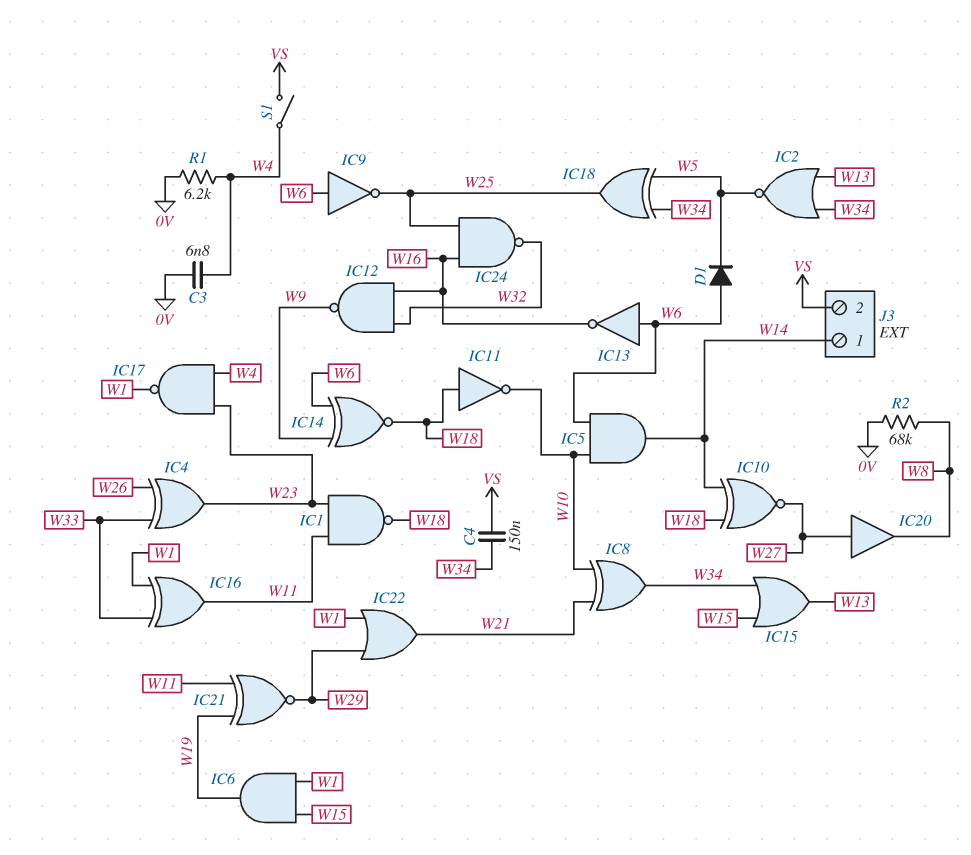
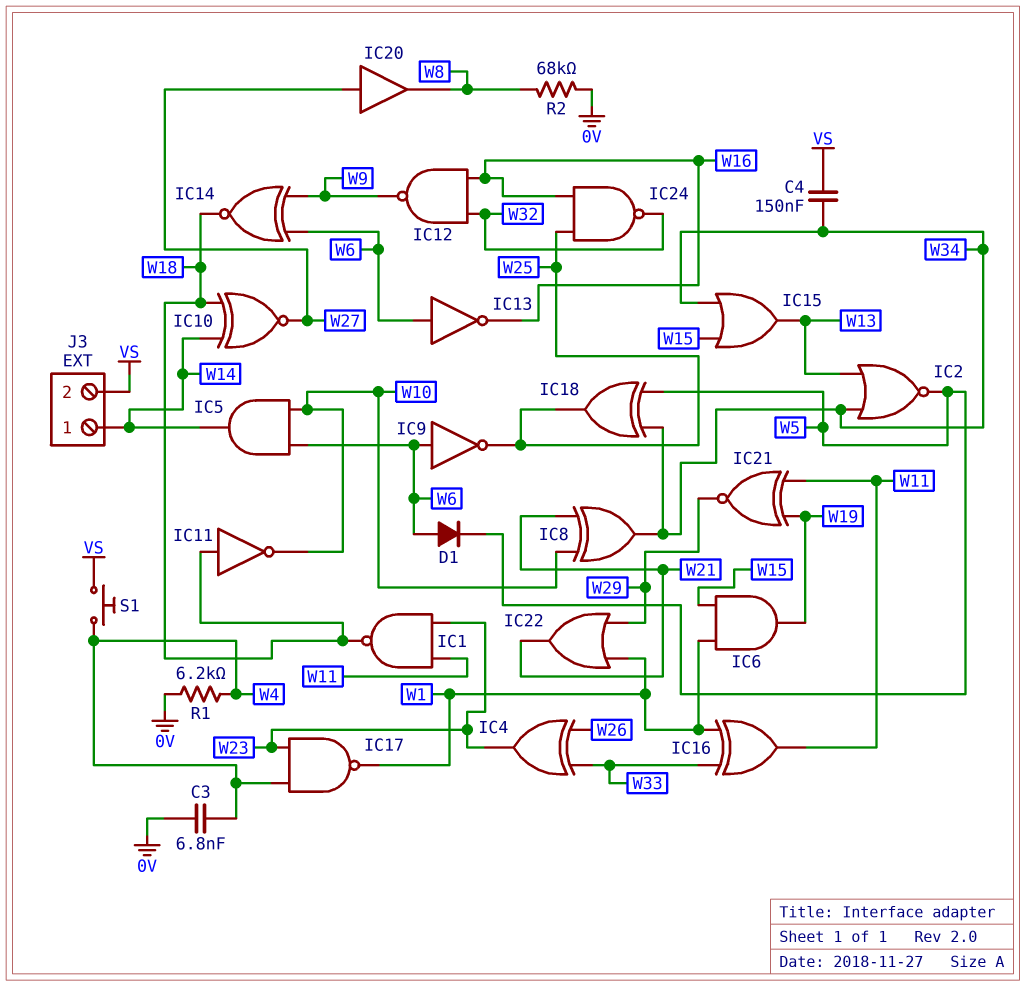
S1: switch (VS, W4) -> button (VS, W4)

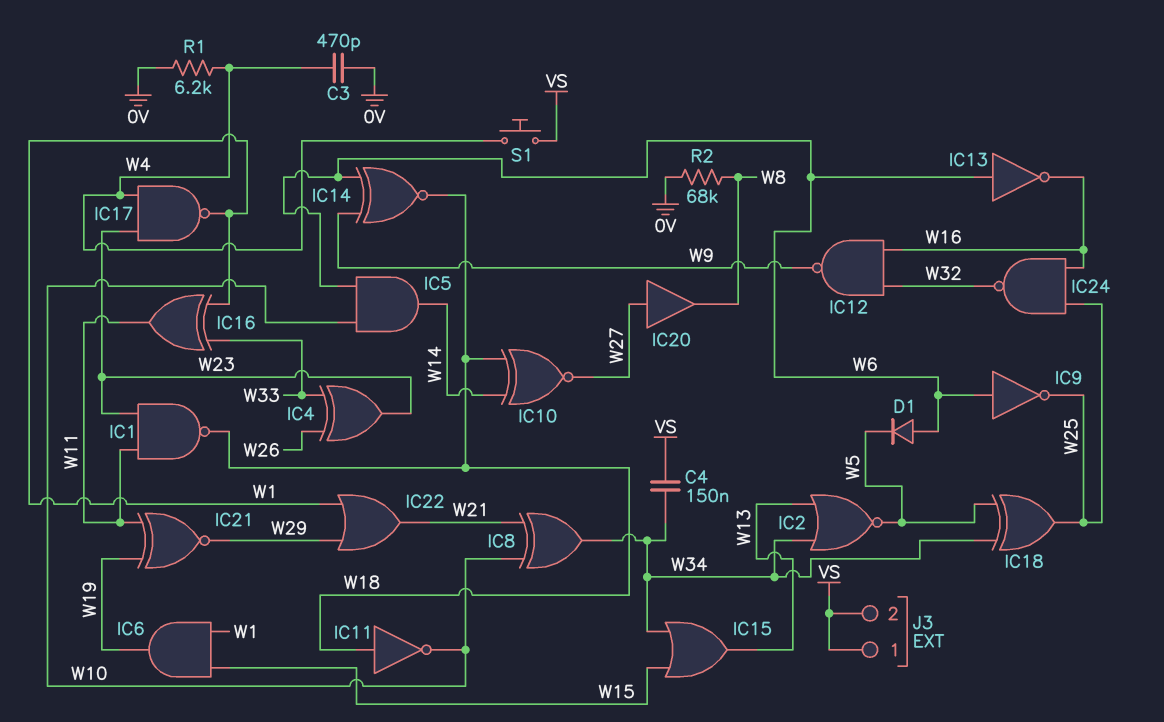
C3: 6.8nF (0V, W4) -> 470pF (0V, W4)
J3 pin 1: W14 -> VS

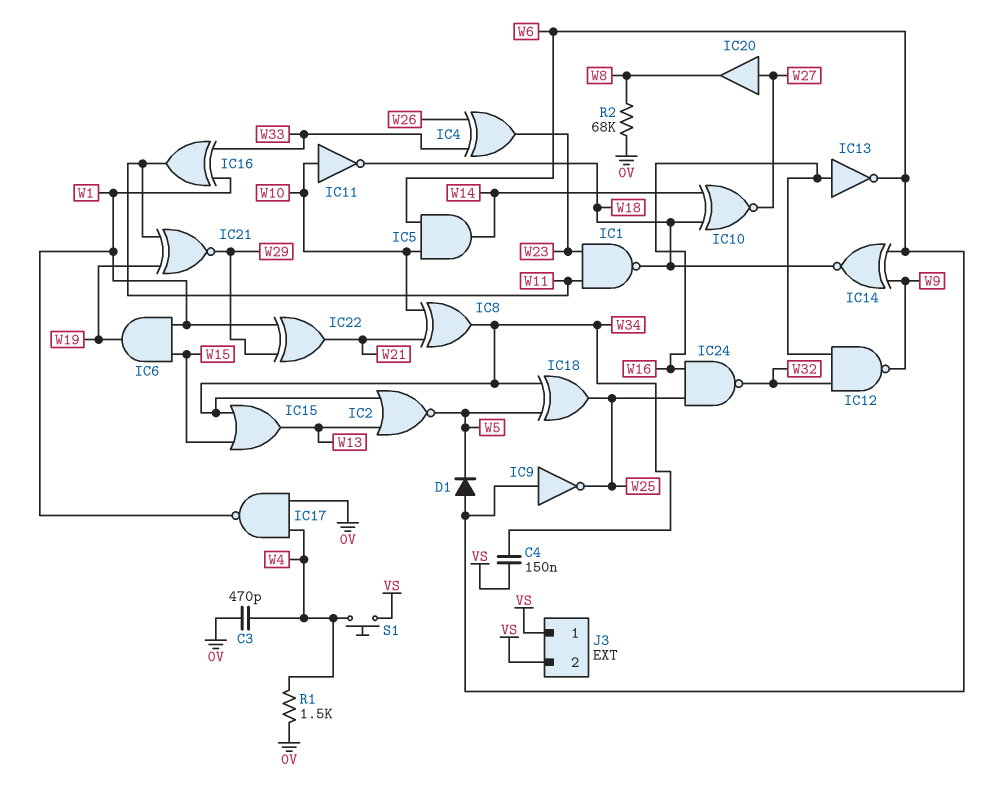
IC11: NOT (in W18, out W10) -> NOT (in W10, out W18)
IC13: NOT (in W6, out W16) -> NOT (in W16, out W6)
IC17: NAND (in W4, in W23, out W1) -> NAND (in 0V, in W4, out W1)
IC22: OR (in W1, in W29, out W21) -> XOR (in W1, in W29, out W21)
R1: 6.2k (0V, W4) -> 1.5k (0V, W4)

